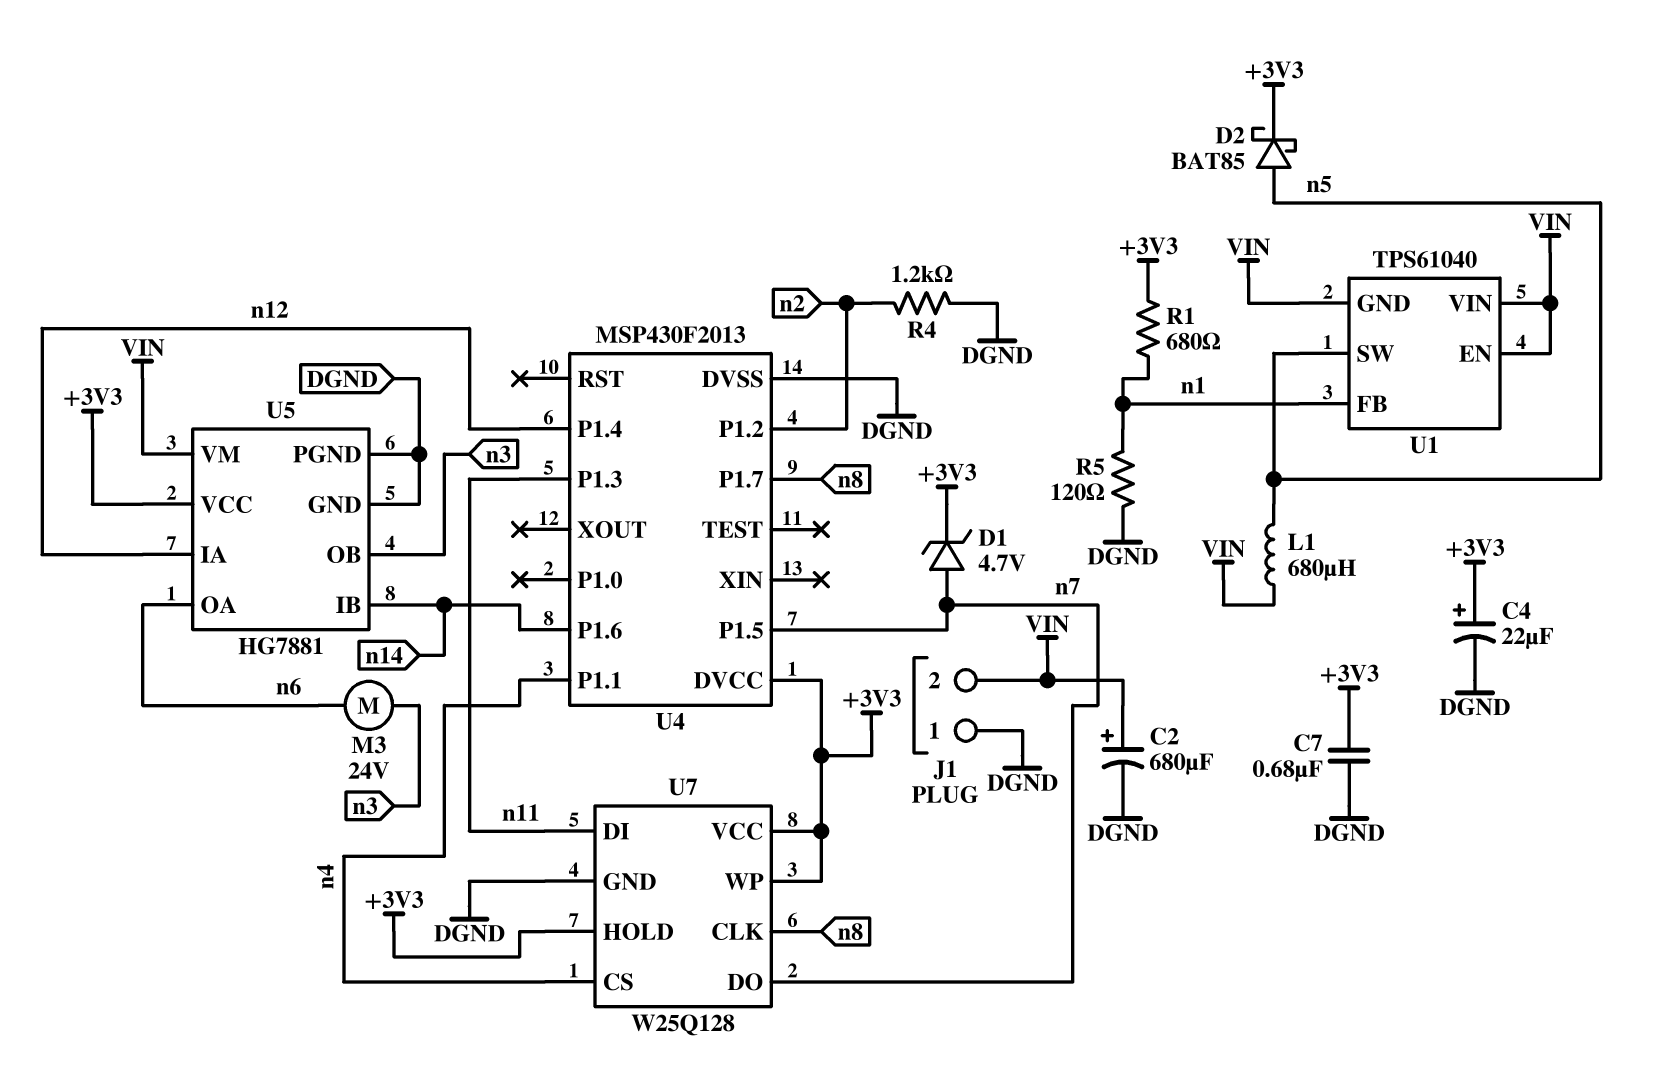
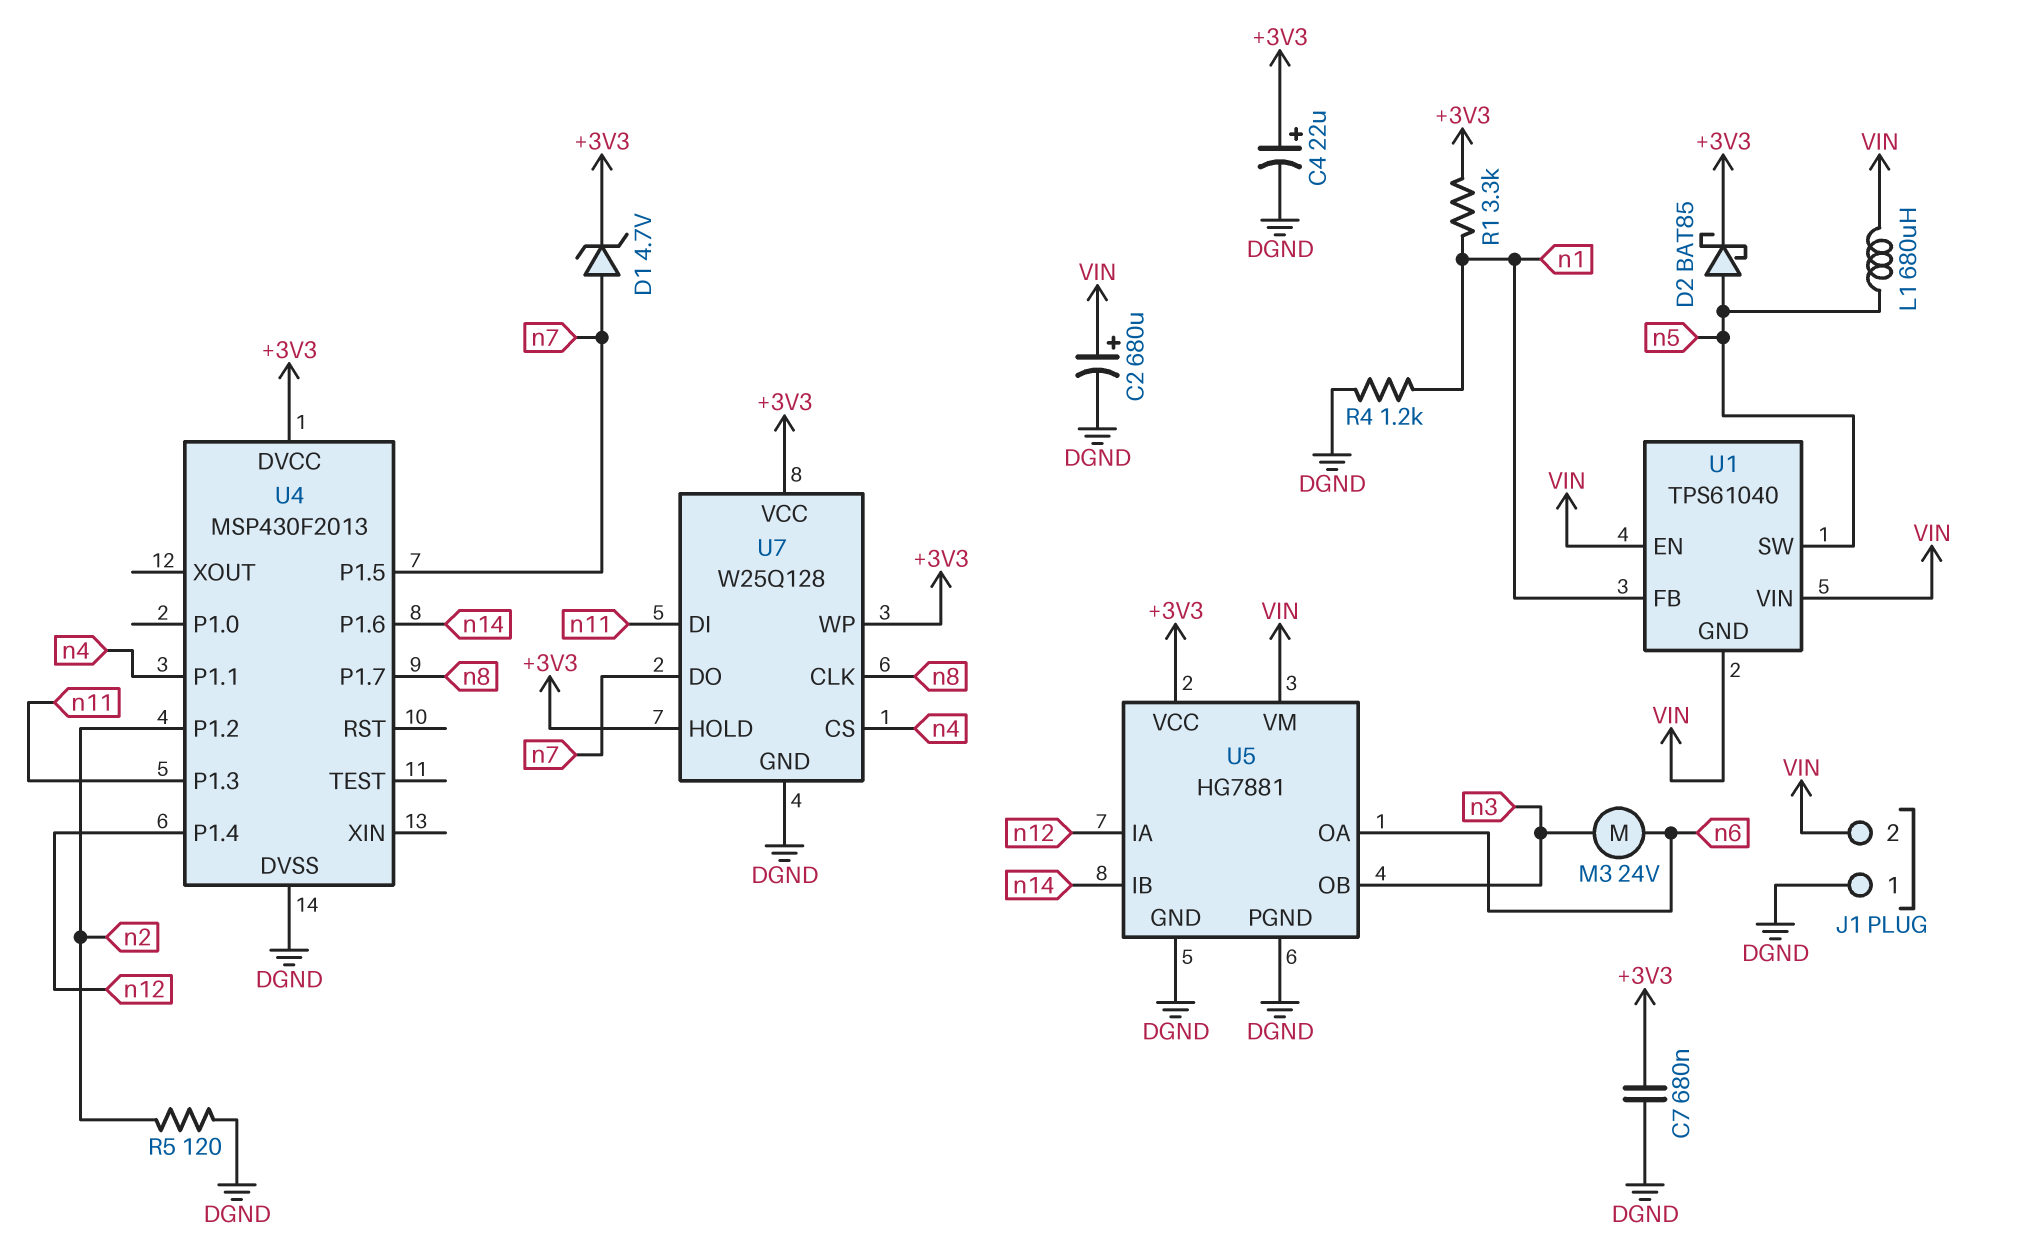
R1: 680 (+3V3, n1) -> 3.3k (+3V3, n1)
R4: 1.2k (DGND, n2) -> 1.2k (DGND, n1)
R5: 120 (DGND, n1) -> 120 (DGND, n2)

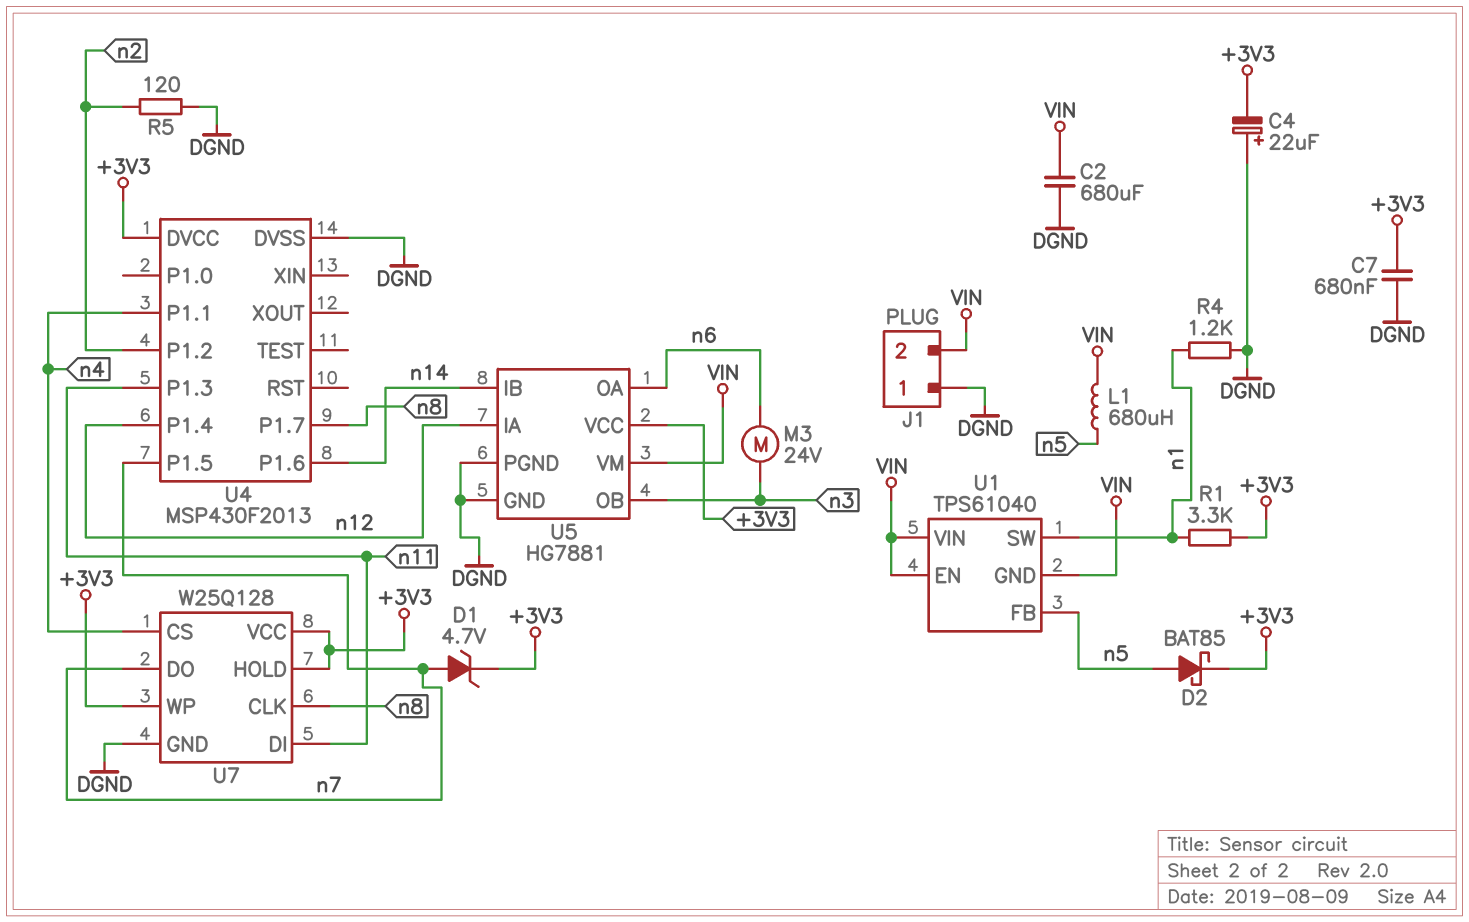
C2: 680uF (plus VIN, minus DGND) -> 680uF (DGND, VIN)
C4: 22uF (plus +3V3, minus DGND) -> 22uF (plus DGND, minus +3V3)
U1 pin FB: n1 -> n5
U1 pin SW: n5 -> n1

